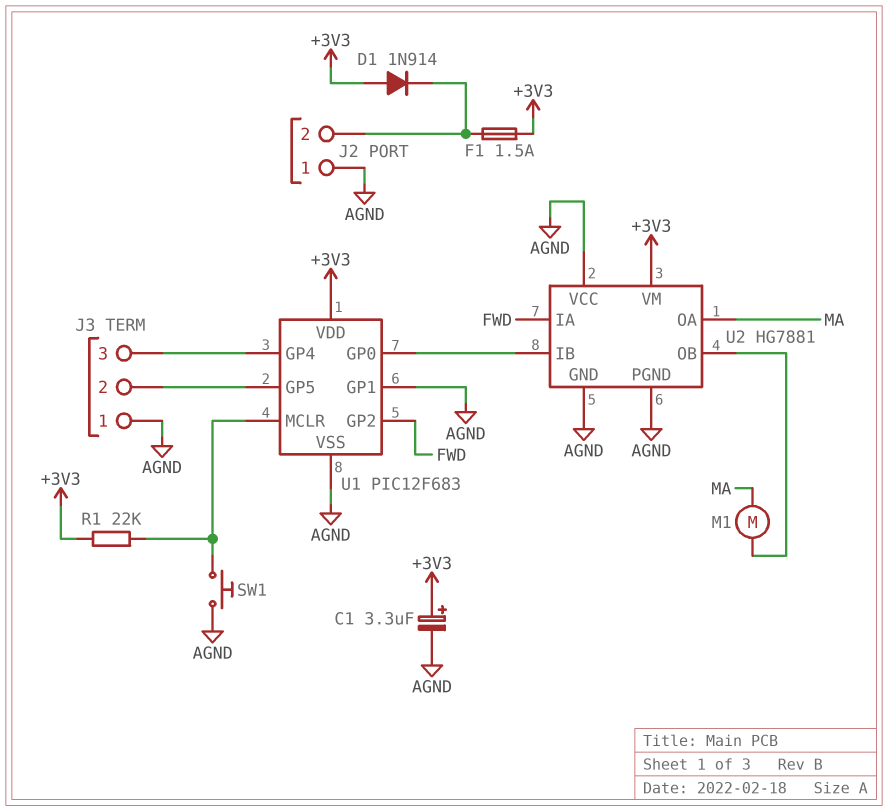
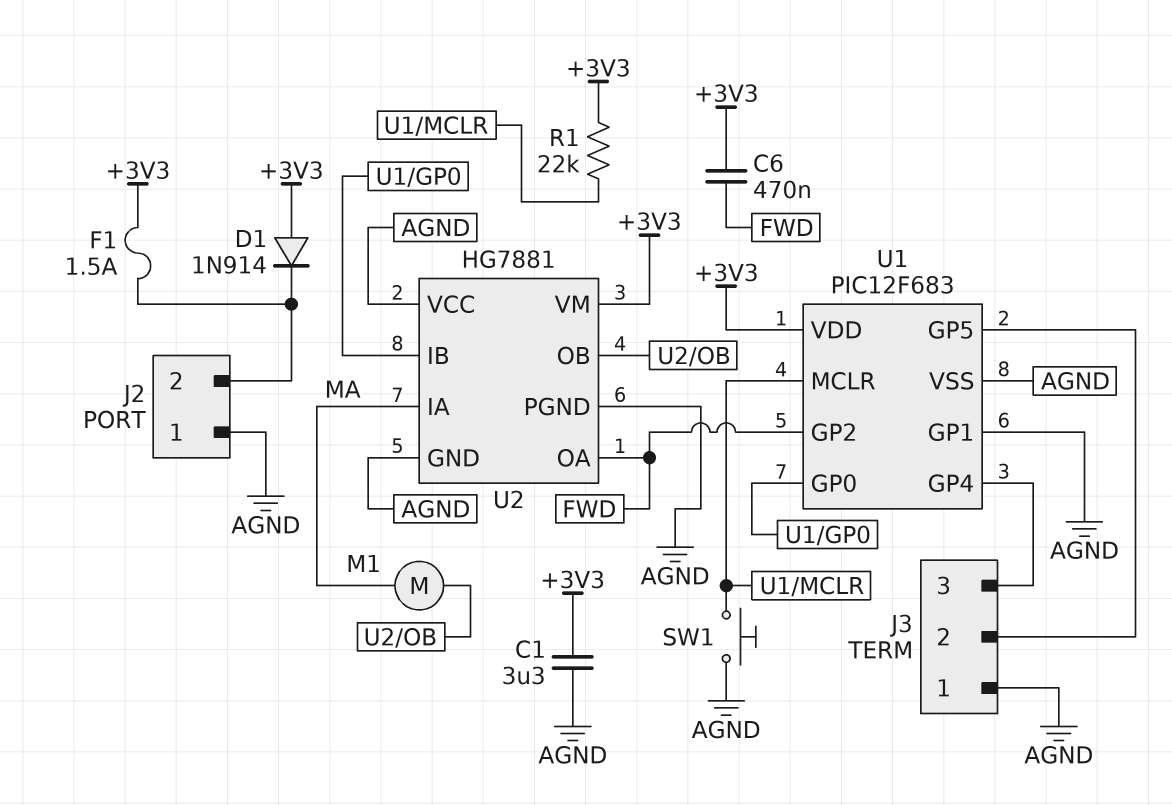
C1: 3.3uF (plus +3V3, minus AGND) -> 3.3uF (+3V3, AGND)
C6: none -> 470nF (+3V3, FWD)
U2 pin IA: FWD -> MA
U2 pin OA: MA -> FWD

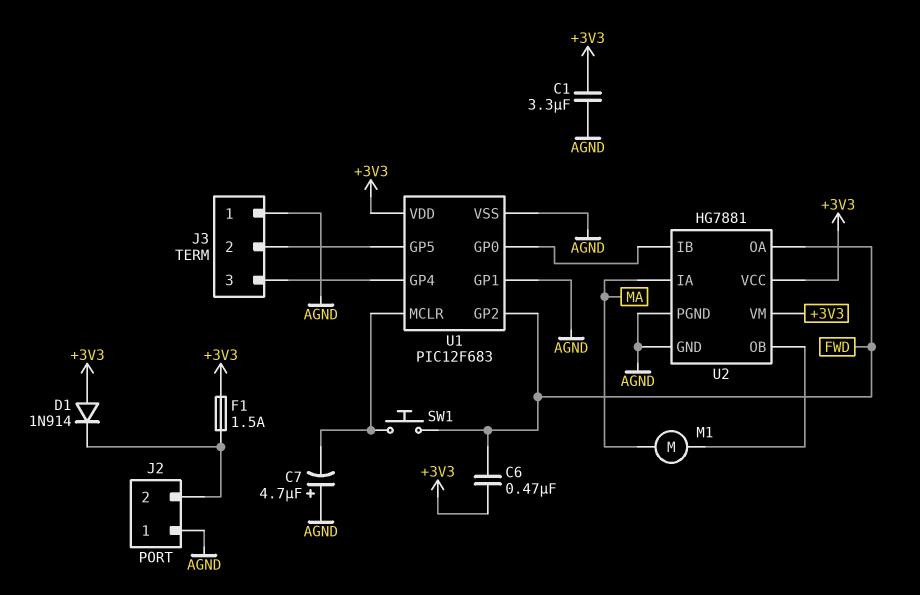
C7: none -> 4.7uF (plus AGND, minus U1/MCLR)
R1: 22k (+3V3, U1/MCLR) -> none
SW1: button (AGND, U1/MCLR) -> button (FWD, U1/MCLR)
U2 pin VCC: AGND -> +3V3

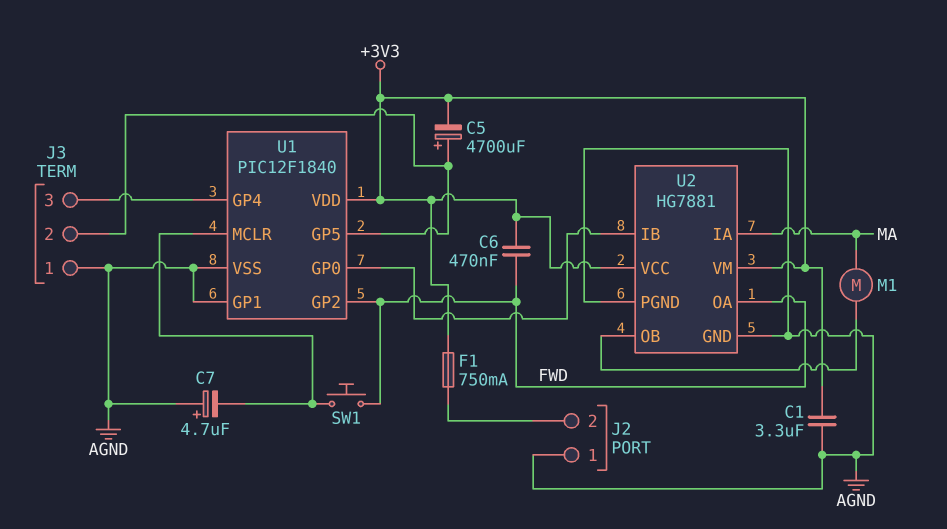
C5: none -> 4700uF (plus J3/2, minus +3V3)
D1: diode 1N914 (A +3V3, K J2/2) -> none
F1: 1.5A (+3V3, J2/2) -> 750mA (+3V3, J2/2)
U1: PIC12F683 -> PIC12F1840

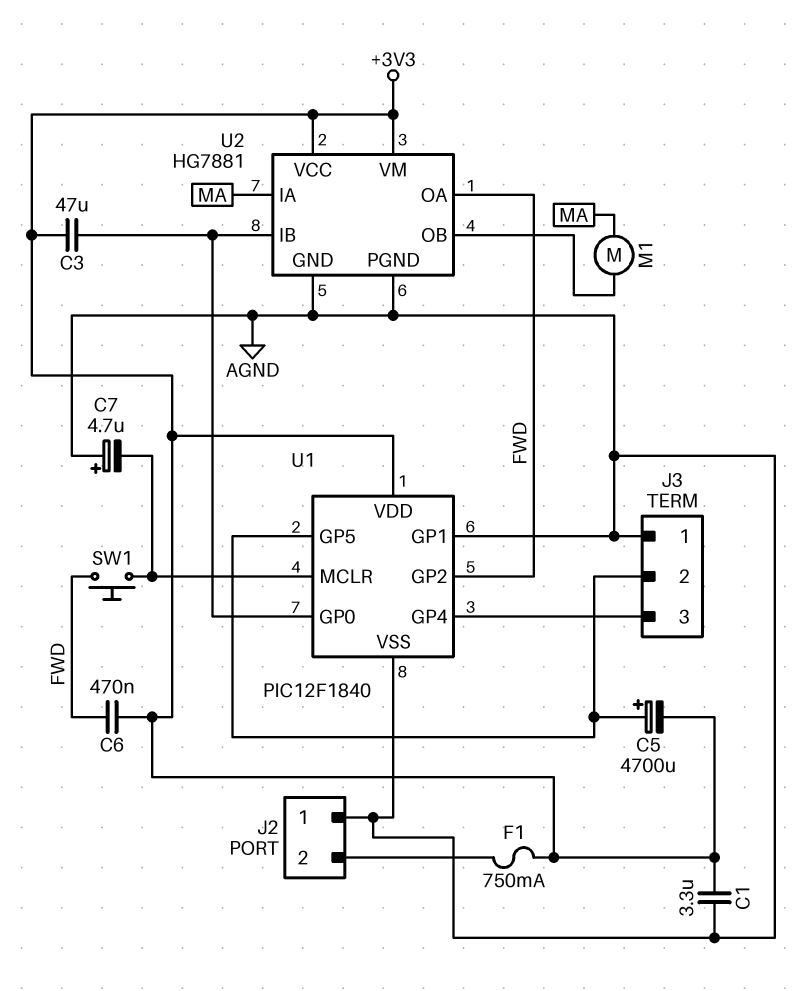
C3: none -> 47uF (+3V3, U1/GP0)

